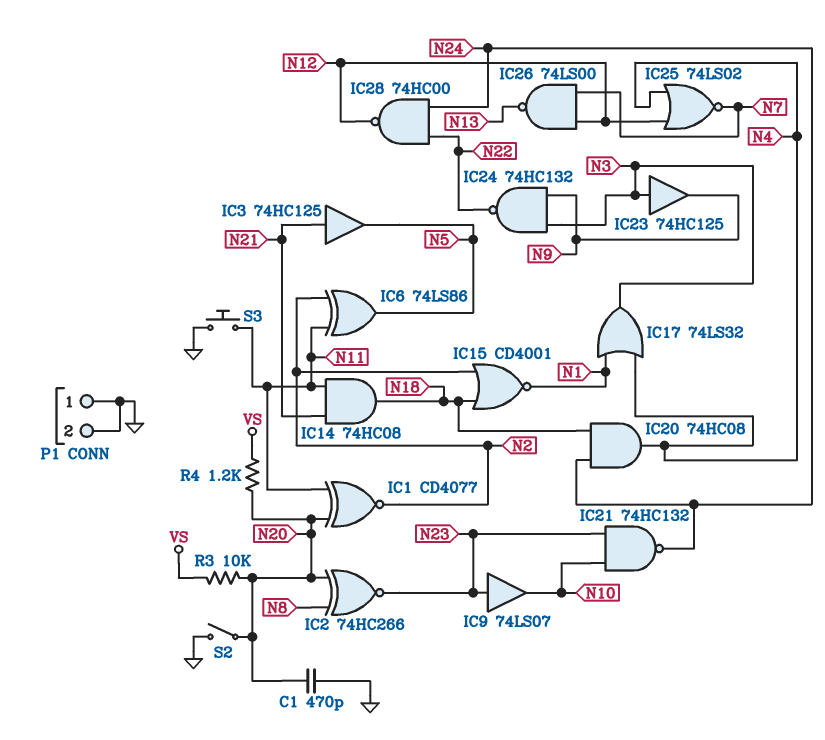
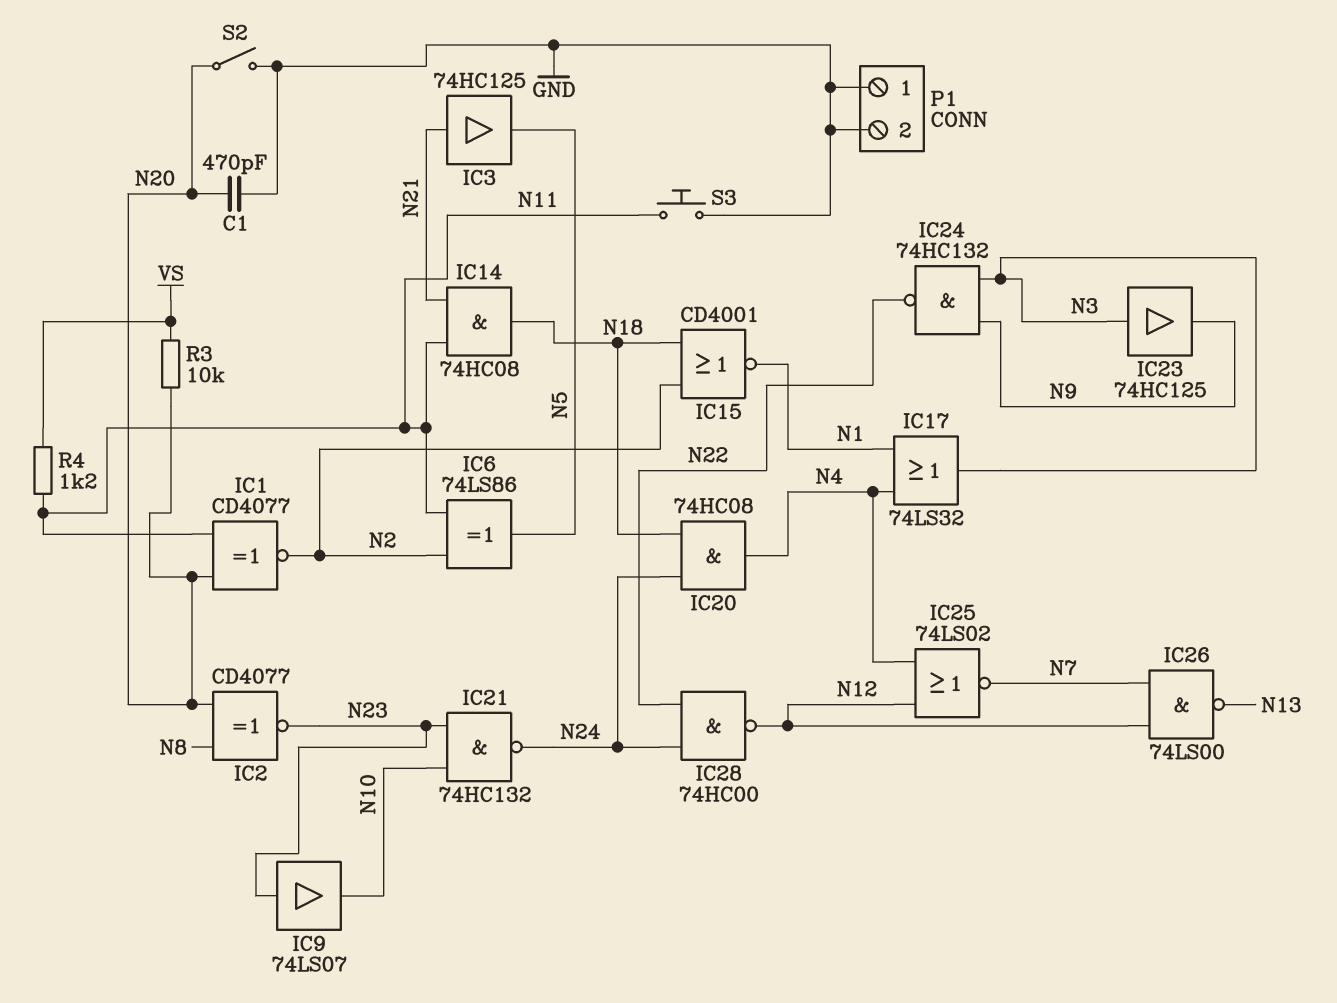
IC2: XNOR 74HC266 (in N8, in N20, out N23) -> XNOR CD4077 (in N8, in N20, out N23)
R4: 1.2k (N20, VS) -> 1.2k (N11, VS)

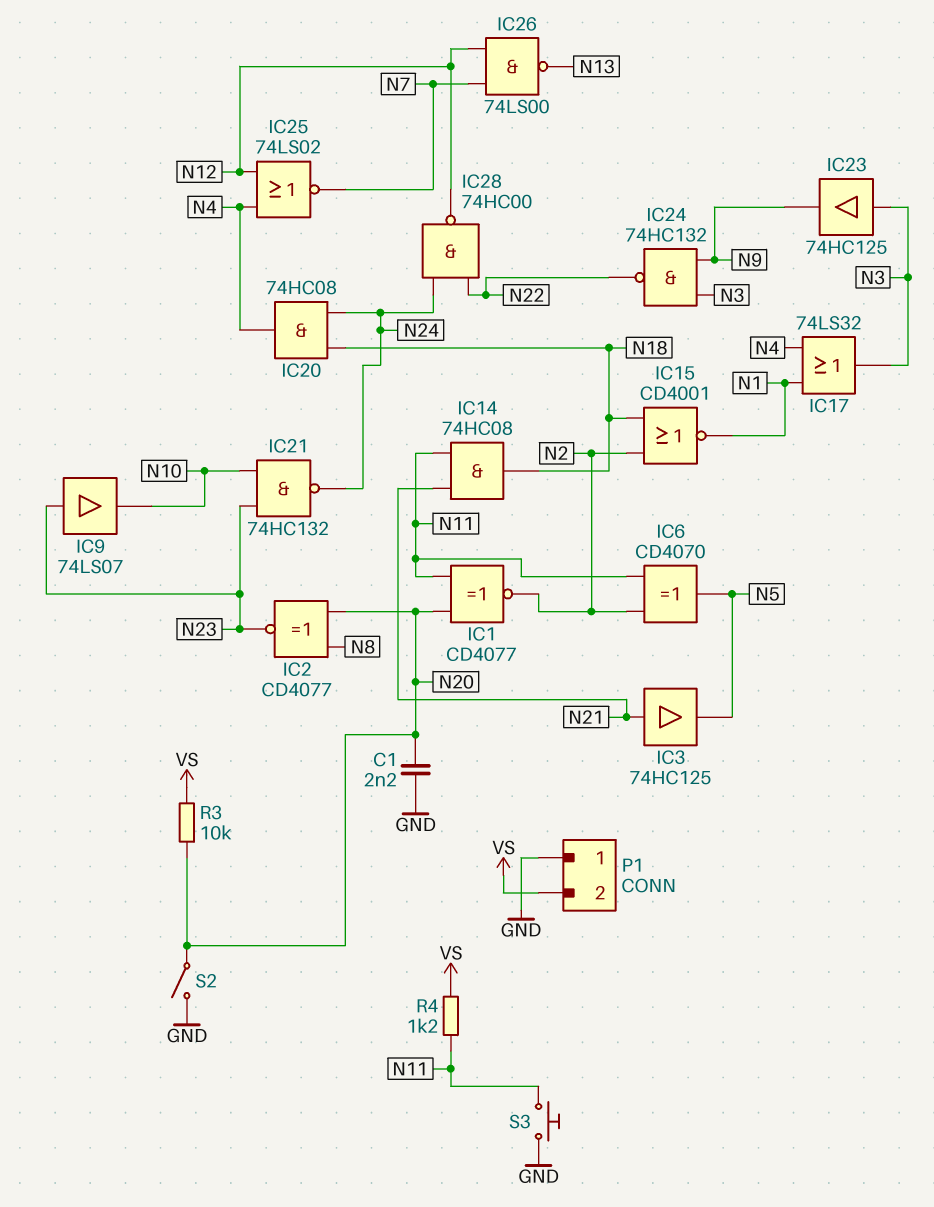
C1: 470pF (GND, N20) -> 2.2nF (GND, N20)
IC6: XOR 74LS86 (in N2, in N11, out N5) -> XOR CD4070 (in N2, in N11, out N5)
P1 pin 2: GND -> VS

